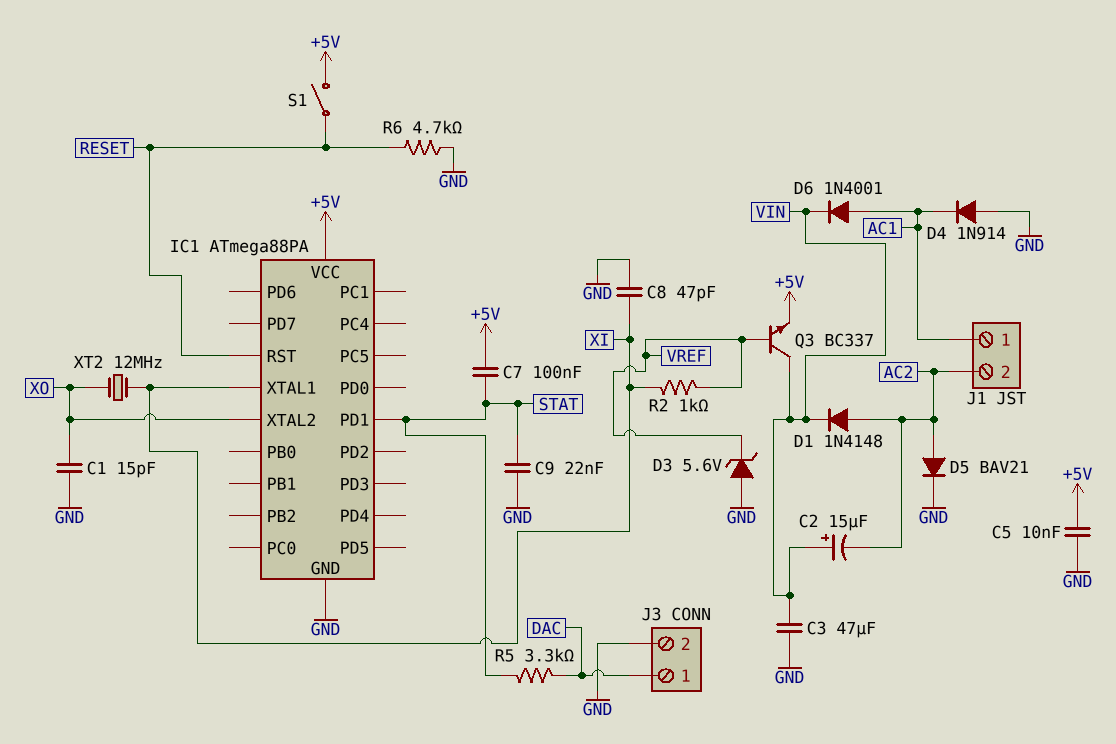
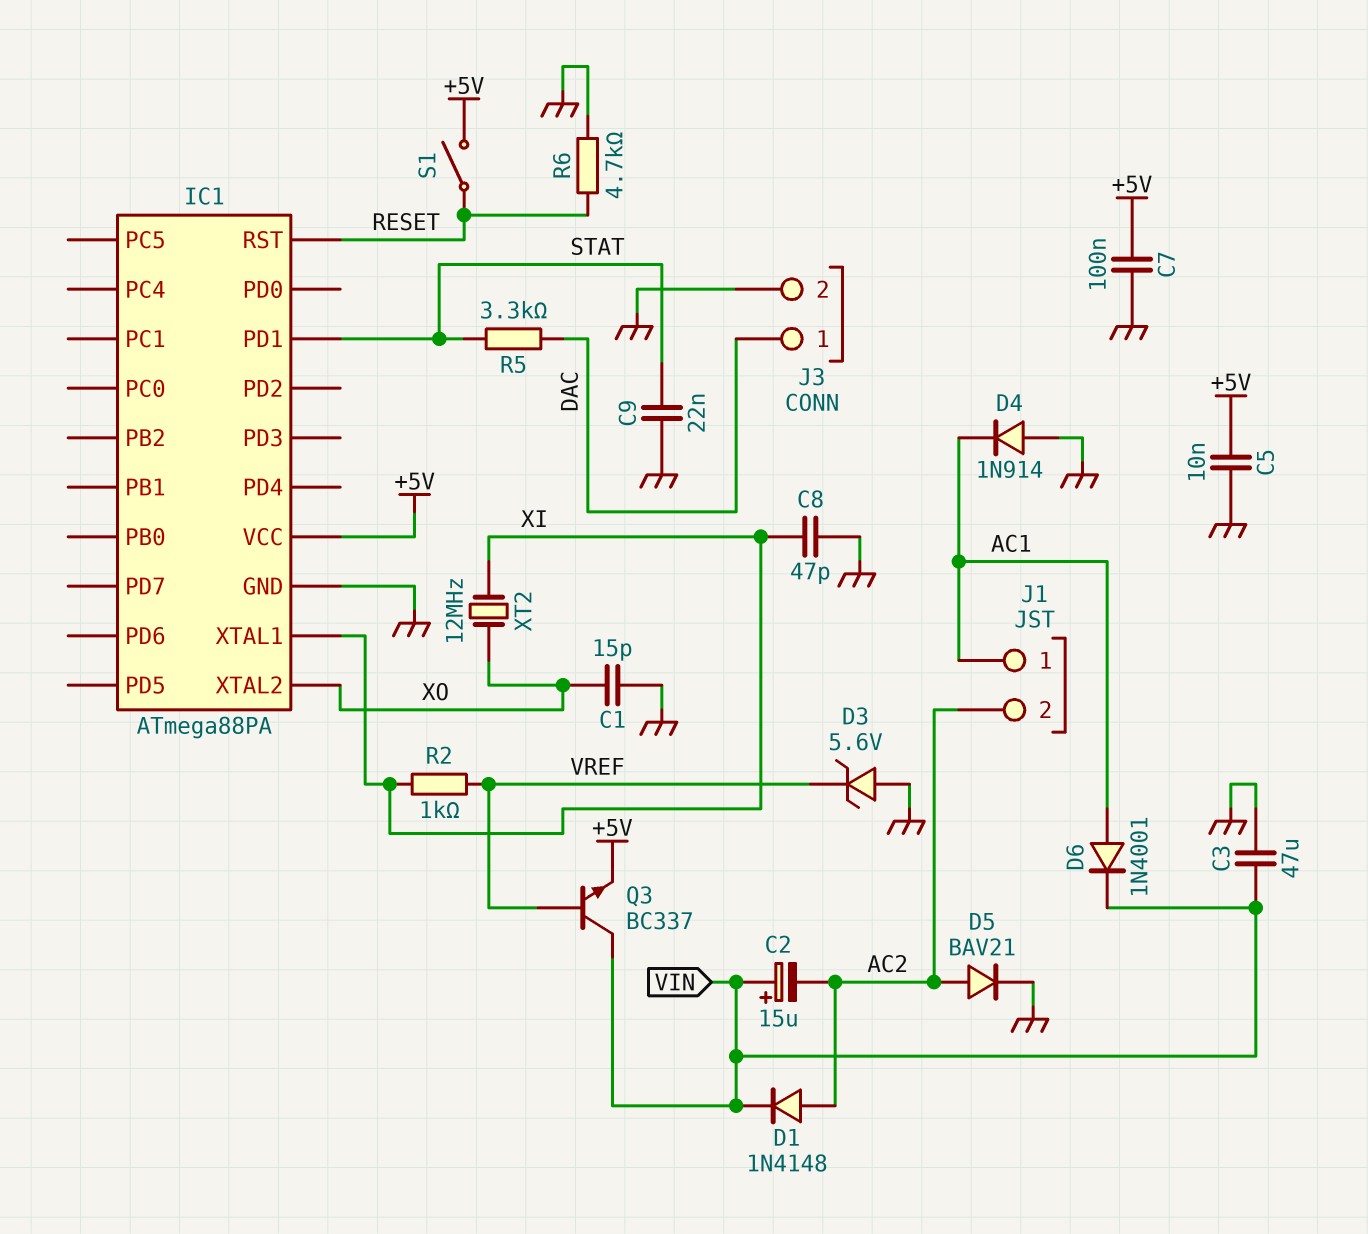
C7: 100nF (+5V, STAT) -> 100nF (+5V, GND)

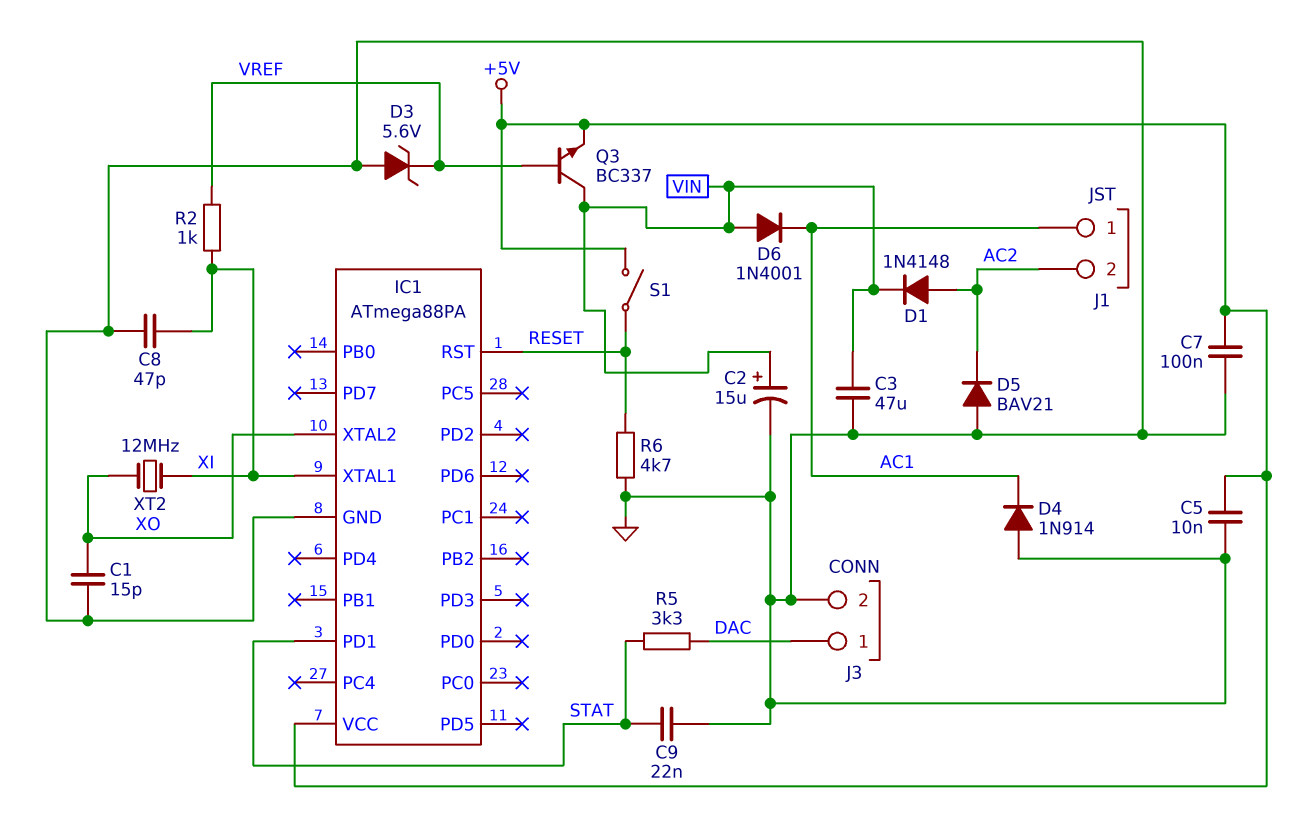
C2: 15uF (plus VIN, minus AC2) -> 15uF (plus VIN, minus GND)
D5: diode BAV21 (A AC2, K GND) -> diode BAV21 (A GND, K AC2)
D6: diode 1N4001 (A AC1, K VIN) -> diode 1N4001 (A VIN, K AC1)

